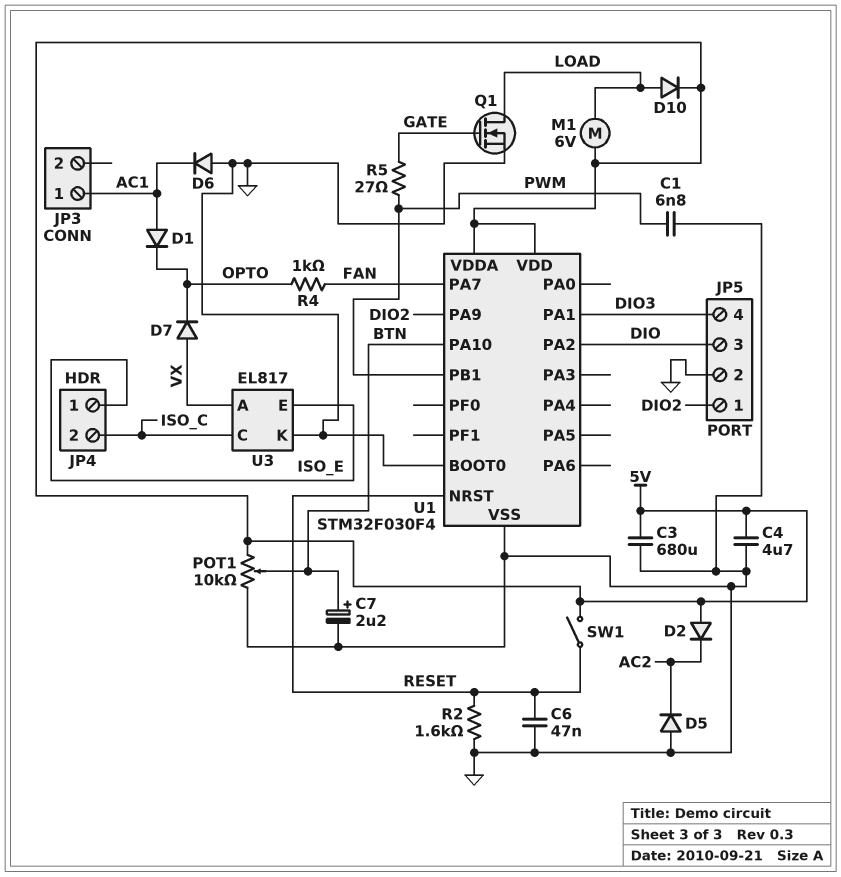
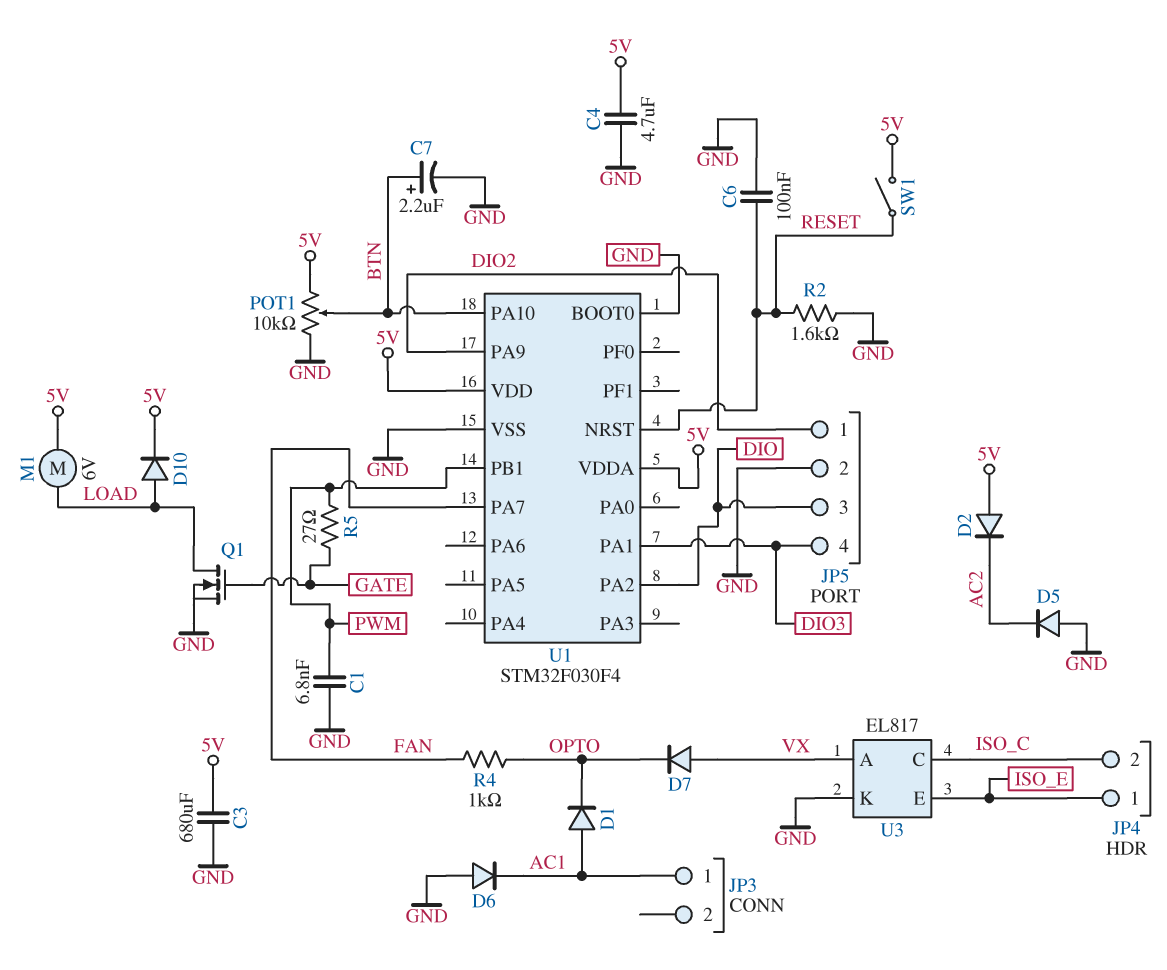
C6: 47nF (GND, RESET) -> 100nF (GND, RESET)

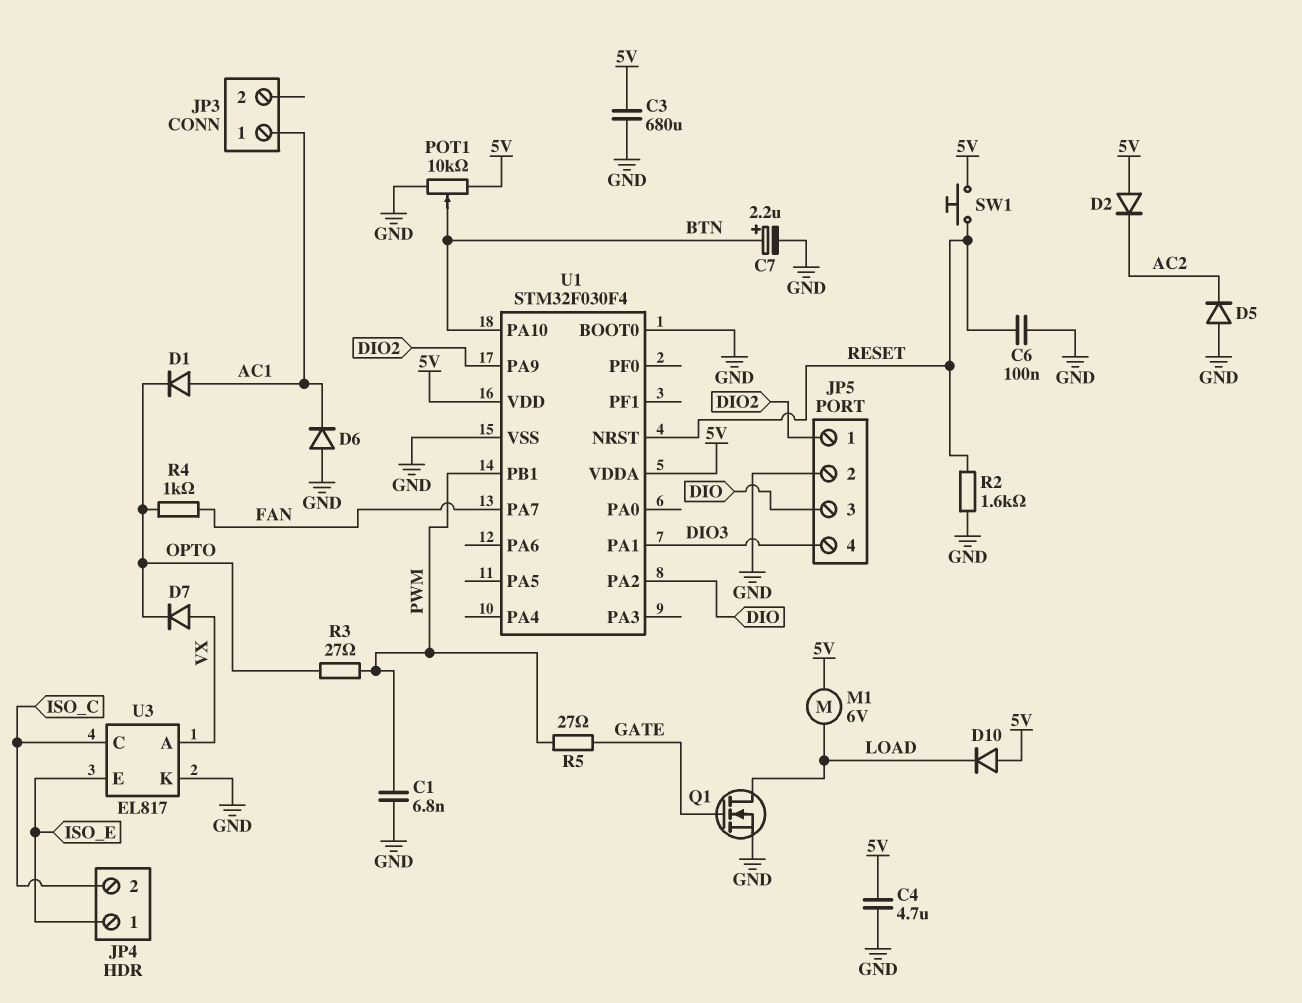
D10: diode (A LOAD, K 5V) -> diode (A 5V, K LOAD)
R3: none -> 27 (OPTO, PWM)
SW1: switch (5V, RESET) -> button (5V, RESET)

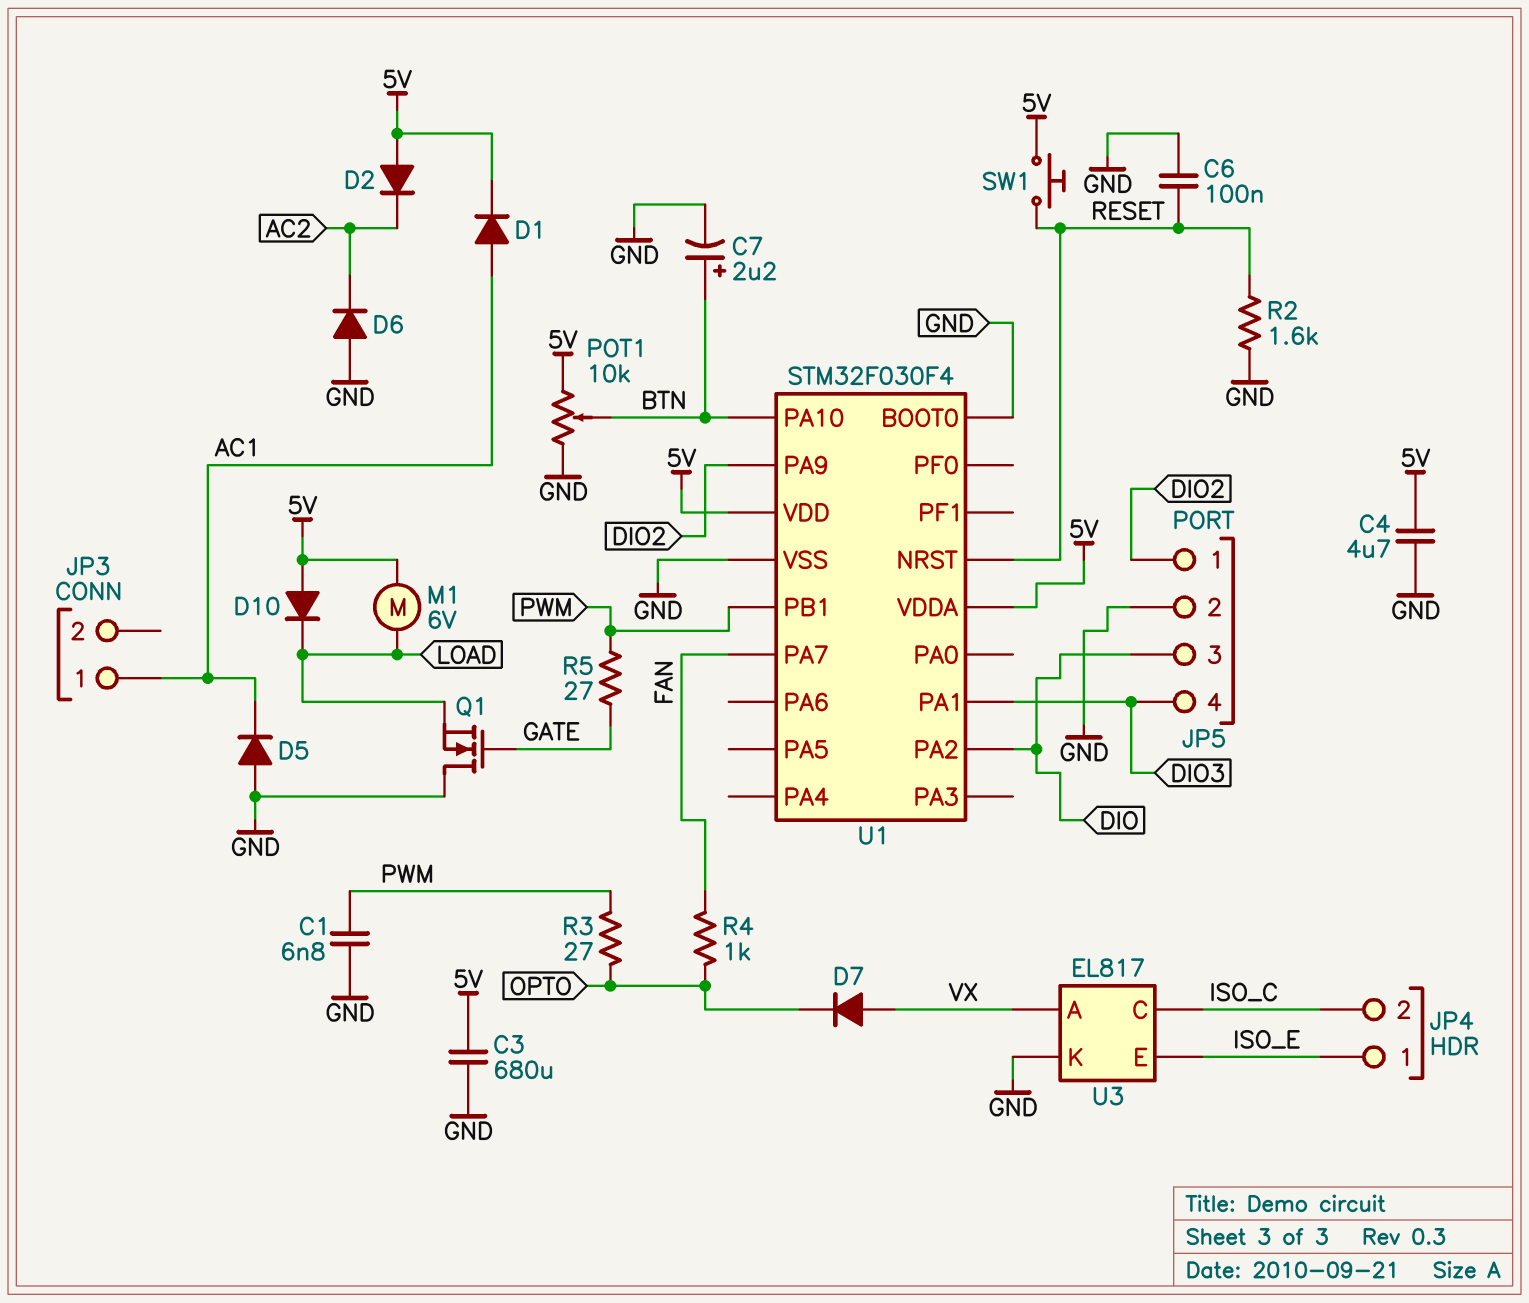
D1: diode (A AC1, K OPTO) -> diode (A AC1, K 5V)
D5: diode (A GND, K AC2) -> diode (A GND, K AC1)
D6: diode (A GND, K AC1) -> diode (A GND, K AC2)
Q1: NMOS (G GATE, D LOAD, S GND) -> NMOS (G GATE, D GND, S LOAD)

